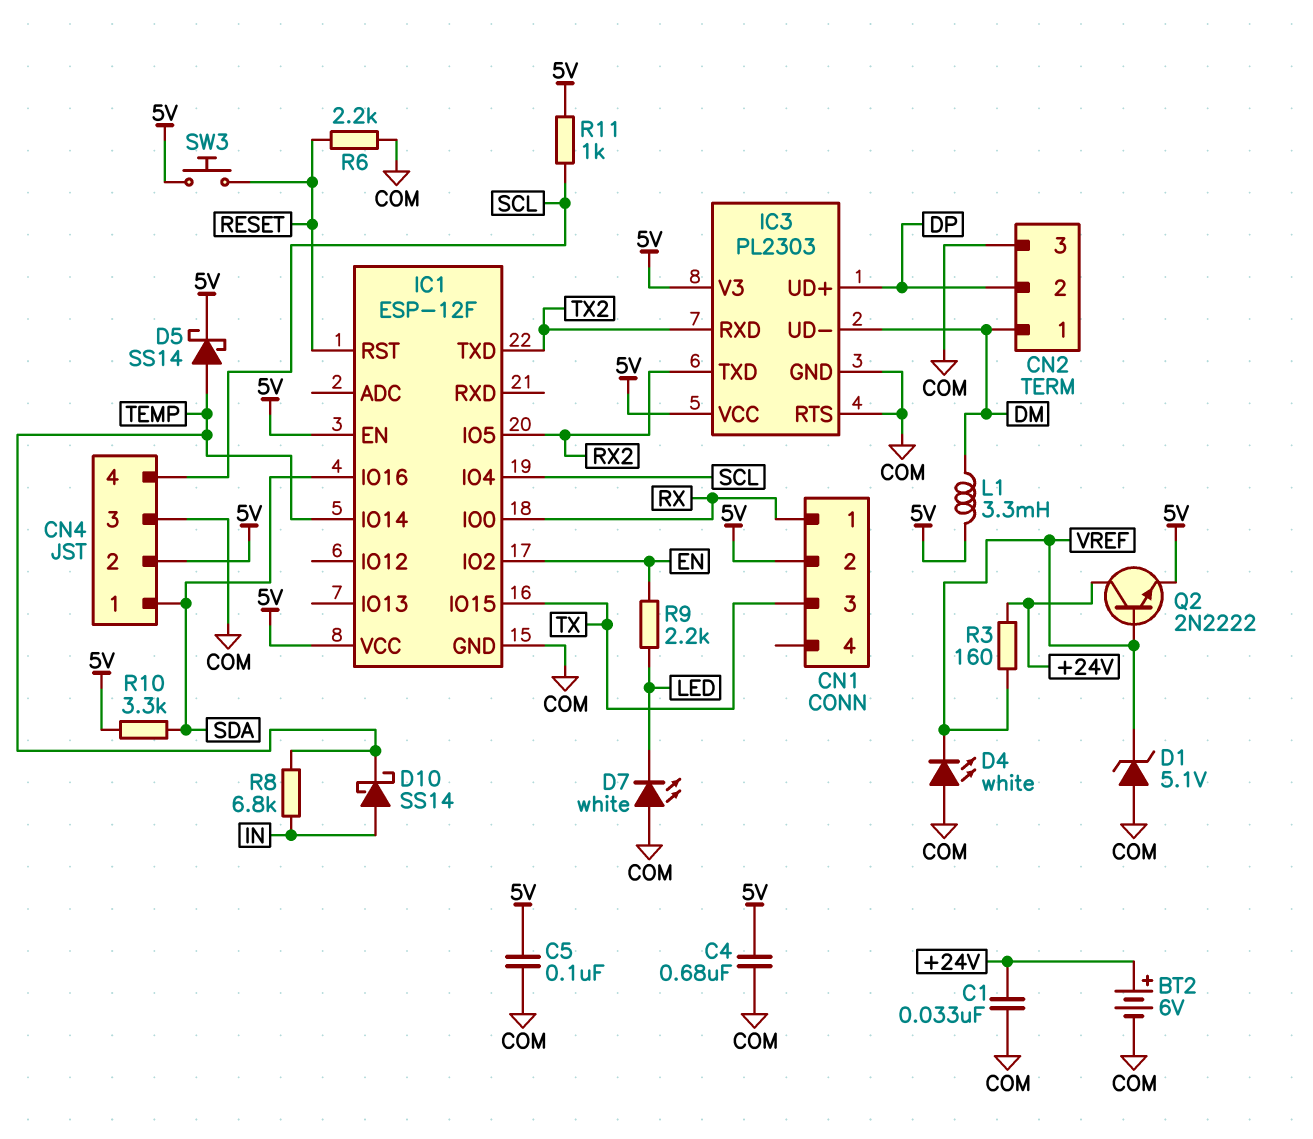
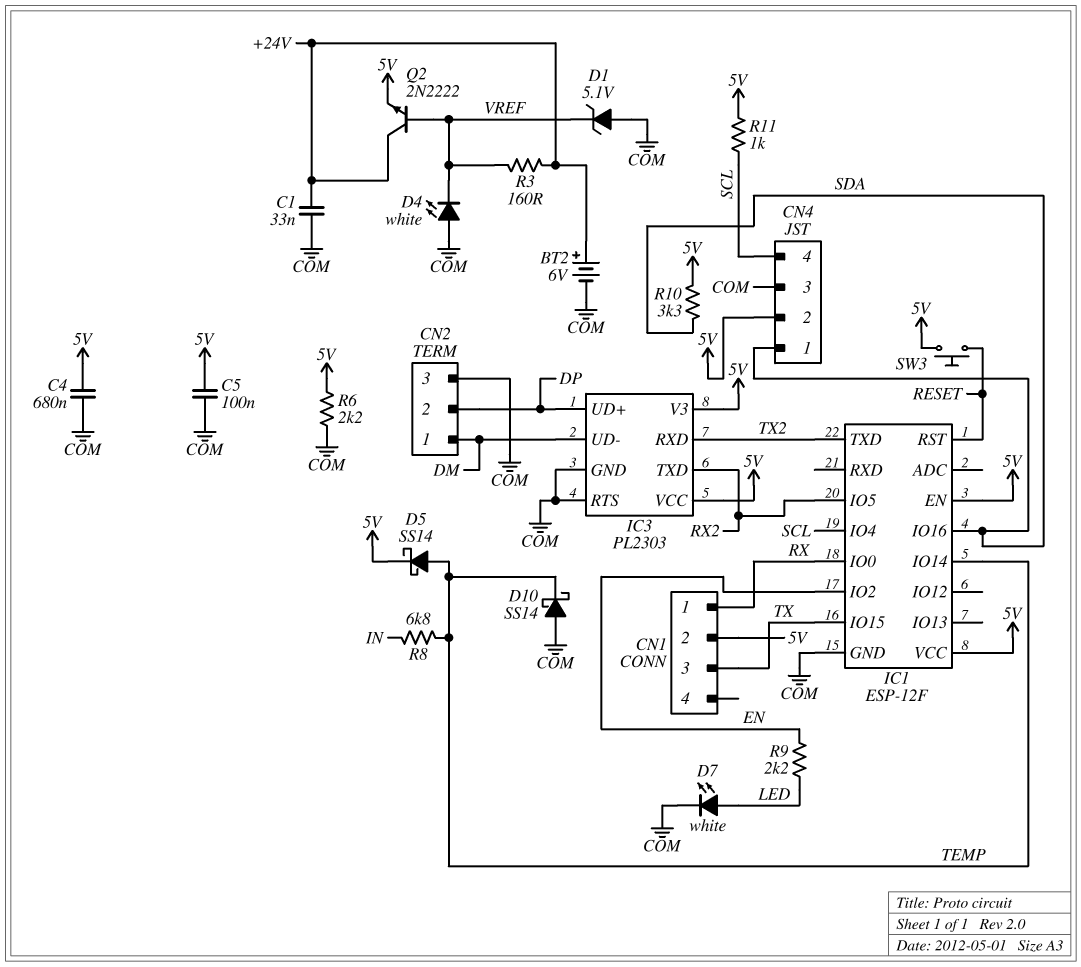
D7: LED white (A COM, K LED) -> LED white (A LED, K COM)
D10: schottky SS14 (A IN, K TEMP) -> schottky SS14 (A COM, K TEMP)
L1: 3.3mH (5V, DM) -> none
R6: 2.2k (COM, RESET) -> 2.2k (5V, COM)

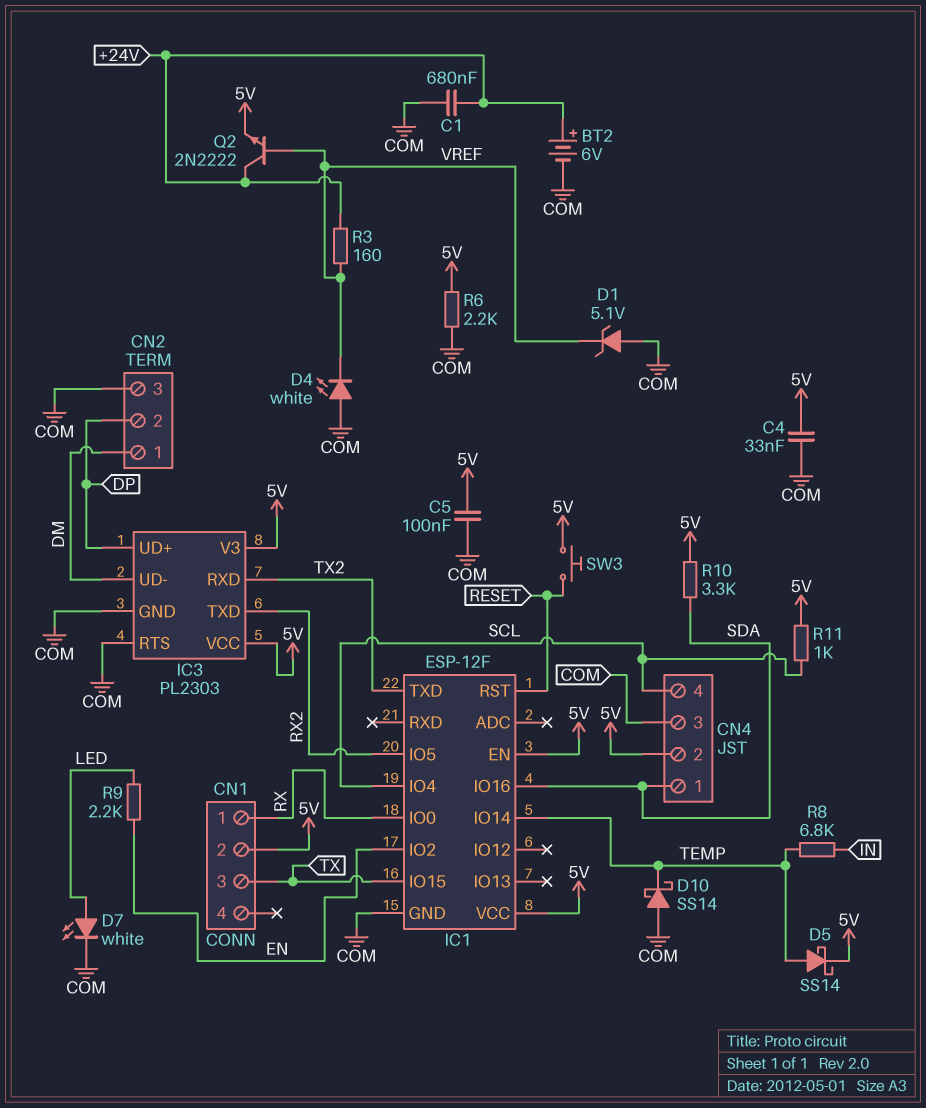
C1: 33nF (+24V, COM) -> 680nF (+24V, COM)
C4: 680nF (5V, COM) -> 33nF (5V, COM)

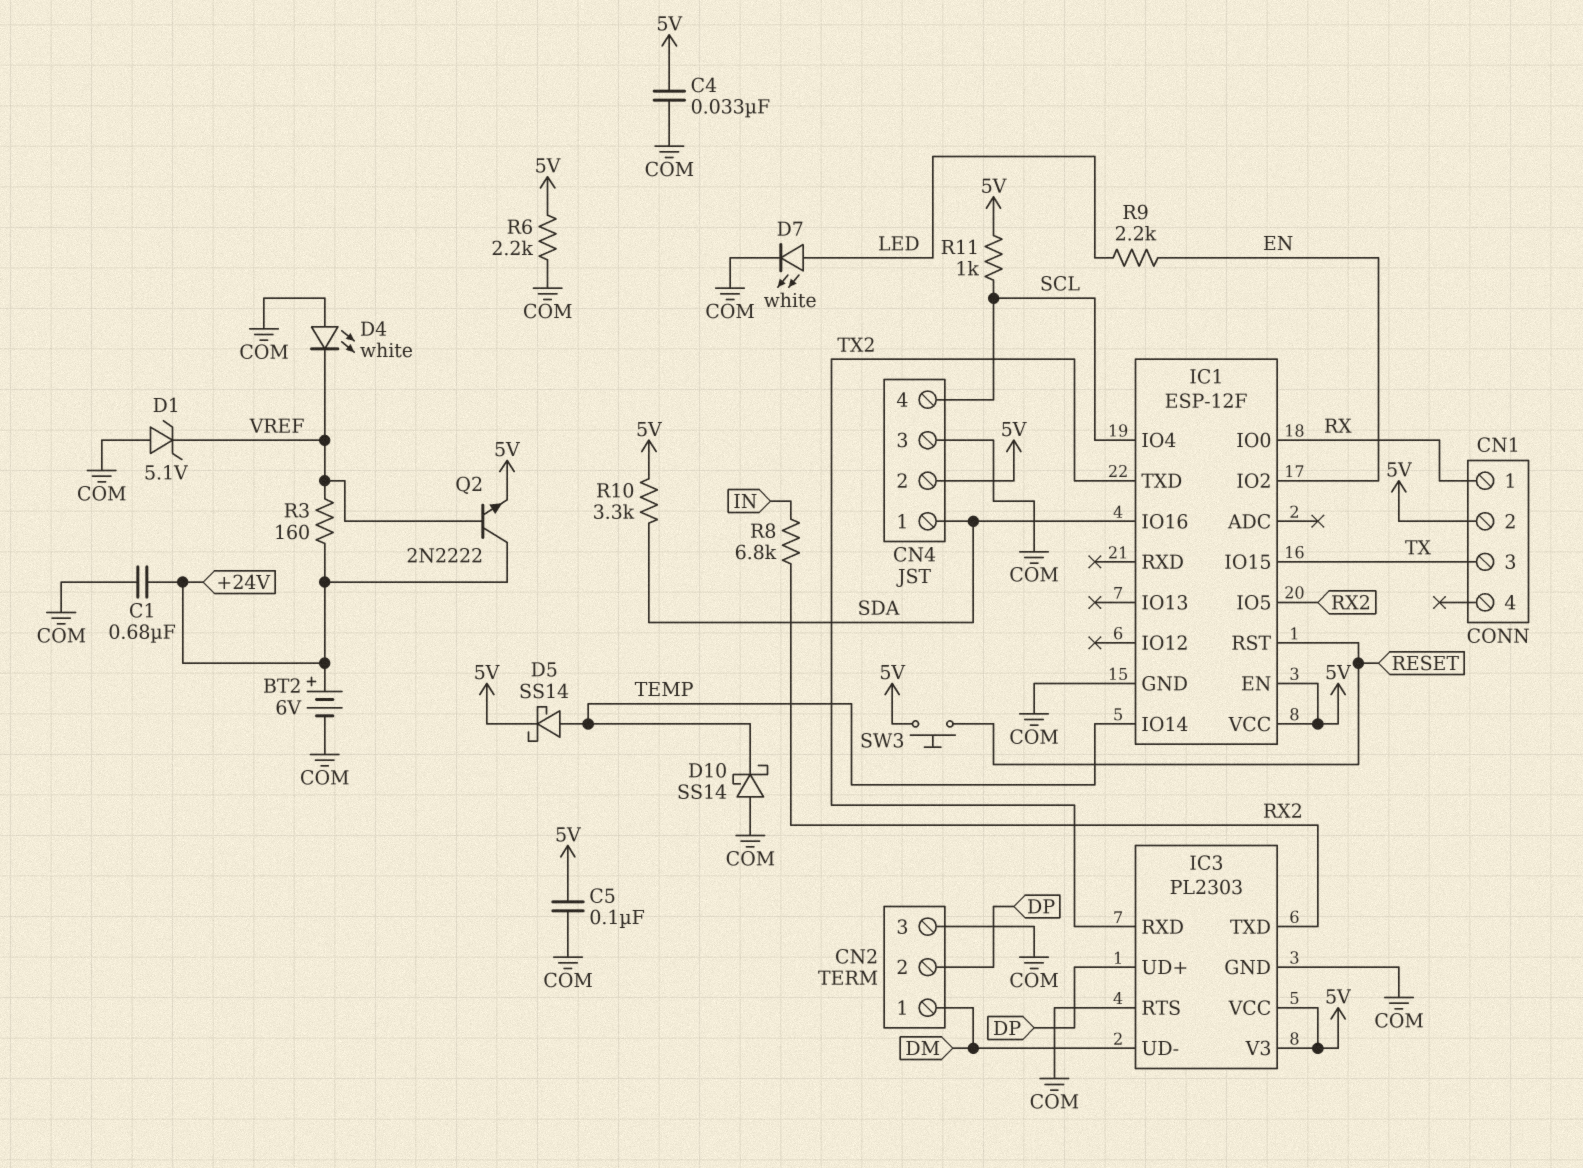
R8: 6.8k (IN, TEMP) -> 6.8k (IN, RX2)

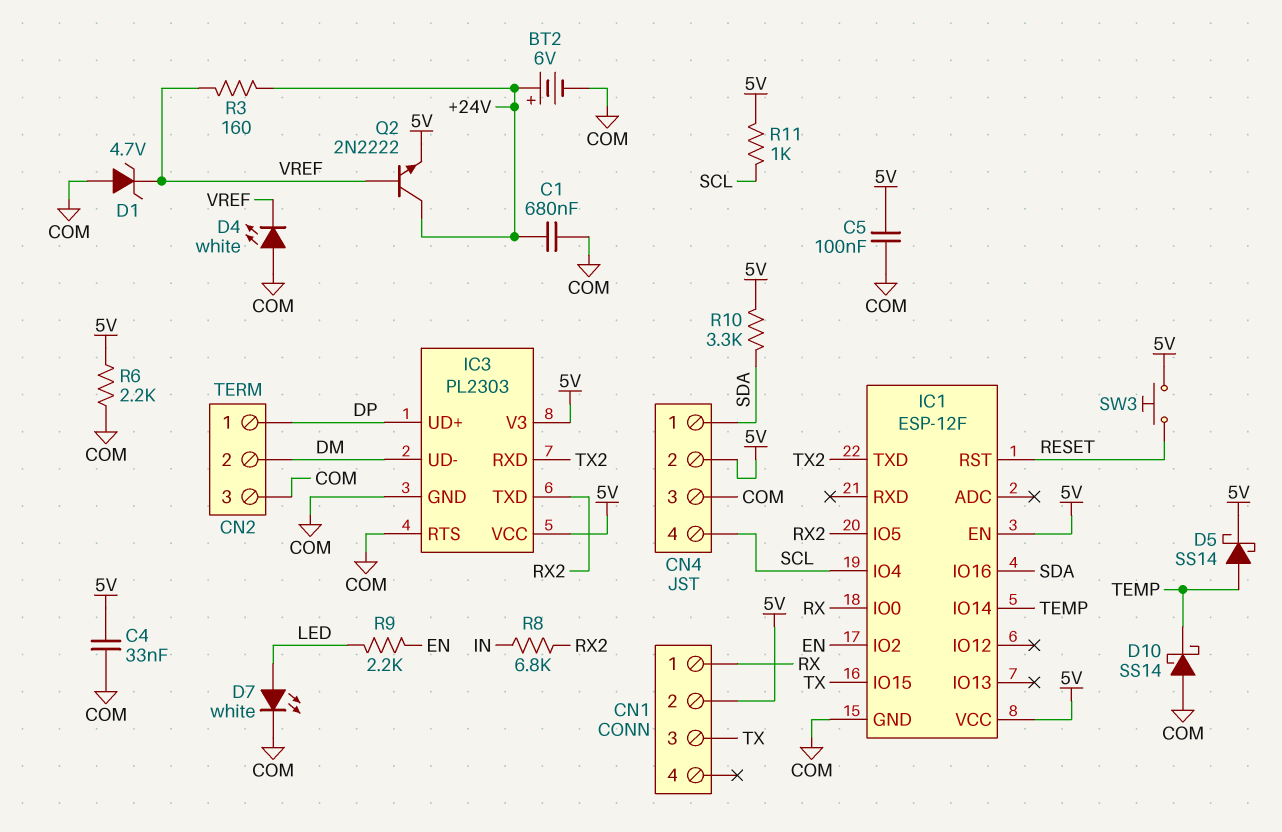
CN2 pin 1: DM -> DP
CN2 pin 2: DP -> DM
D1: zener 5.1V (A COM, K VREF) -> zener 4.7V (A COM, K VREF)

